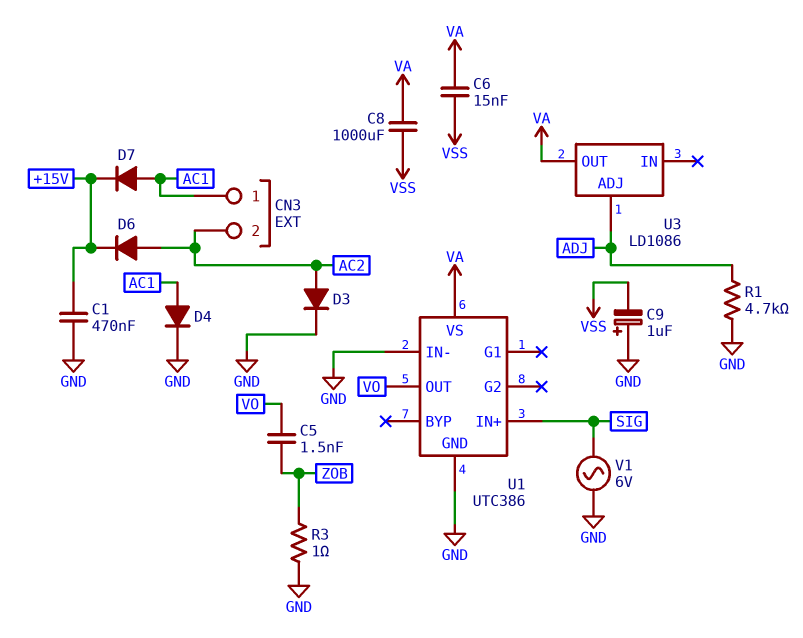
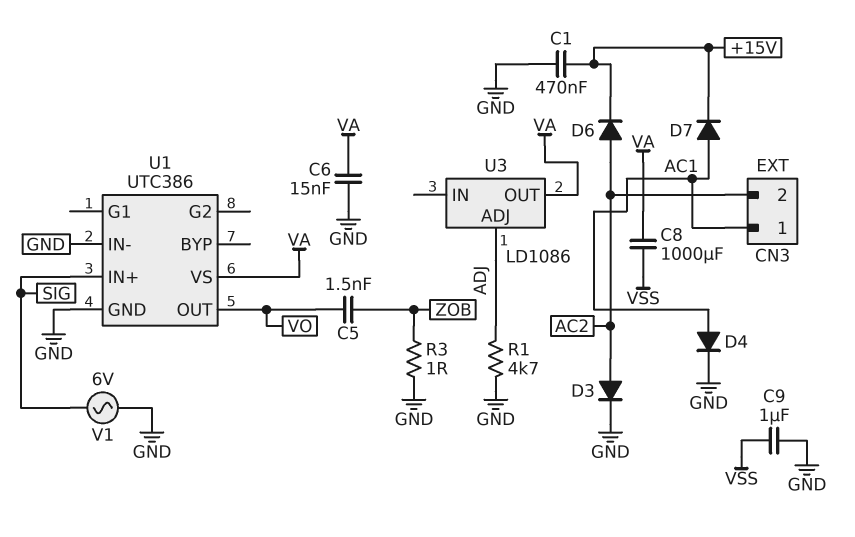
C6: 15nF (VA, VSS) -> 15nF (GND, VA)
C9: 1uF (plus GND, minus VSS) -> 1uF (GND, VSS)

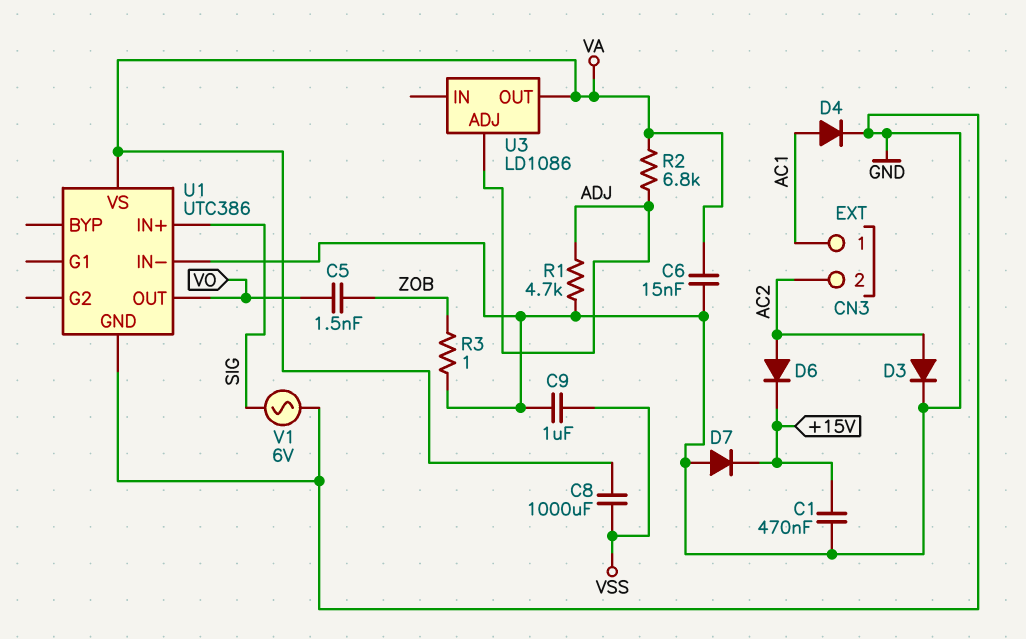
D7: diode (A AC1, K +15V) -> diode (A GND, K +15V)
R2: none -> 6.8k (ADJ, VA)

